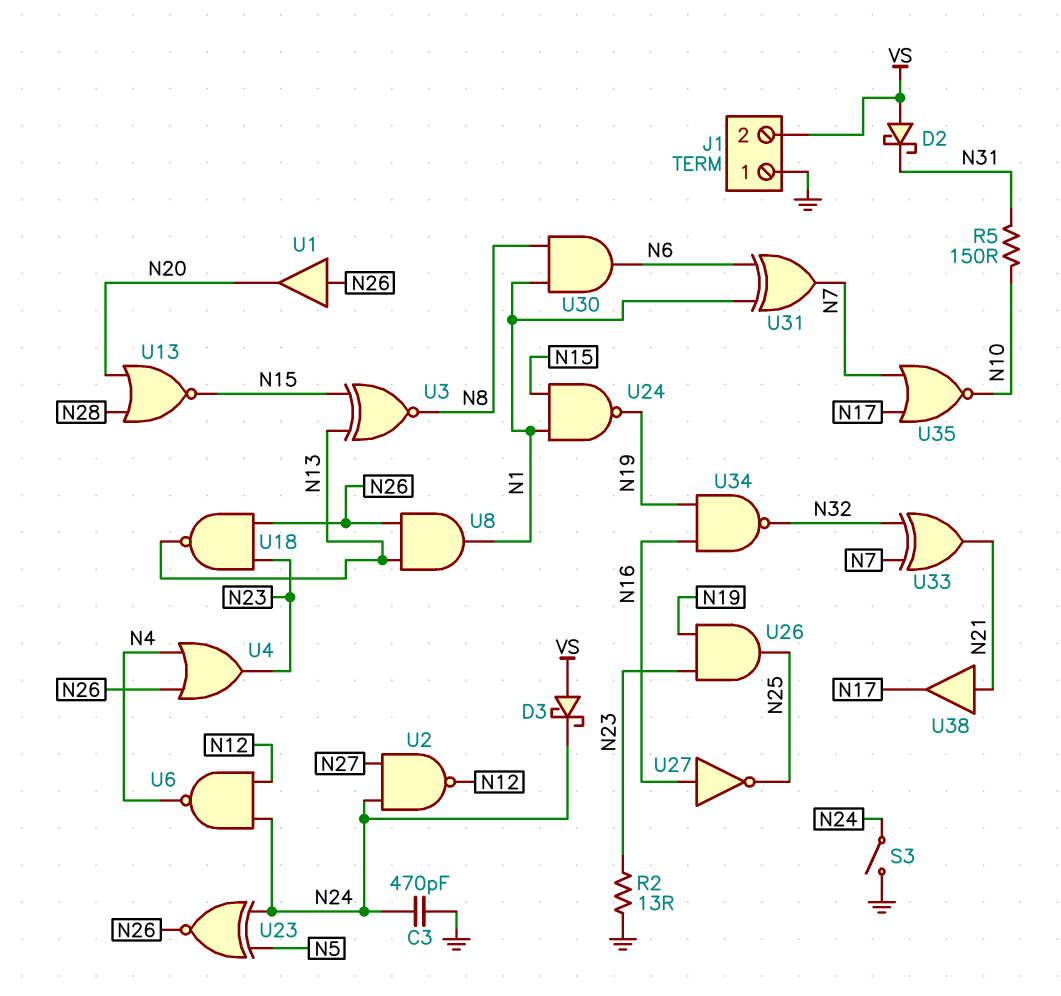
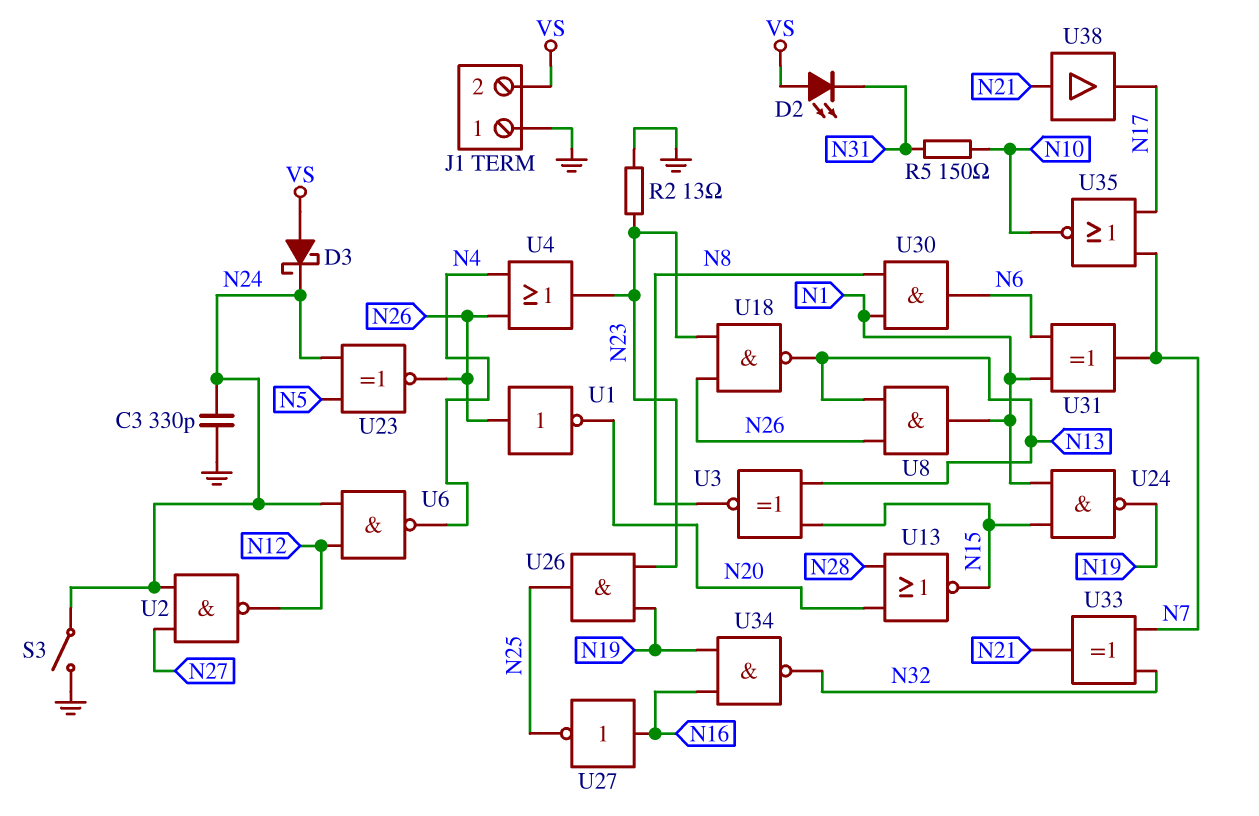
C3: 470pF (GND, N24) -> 330pF (GND, N24)
D2: schottky (A VS, K N31) -> LED (A VS, K N31)
U1: buffer (in N26, out N20) -> NOT (in N26, out N20)

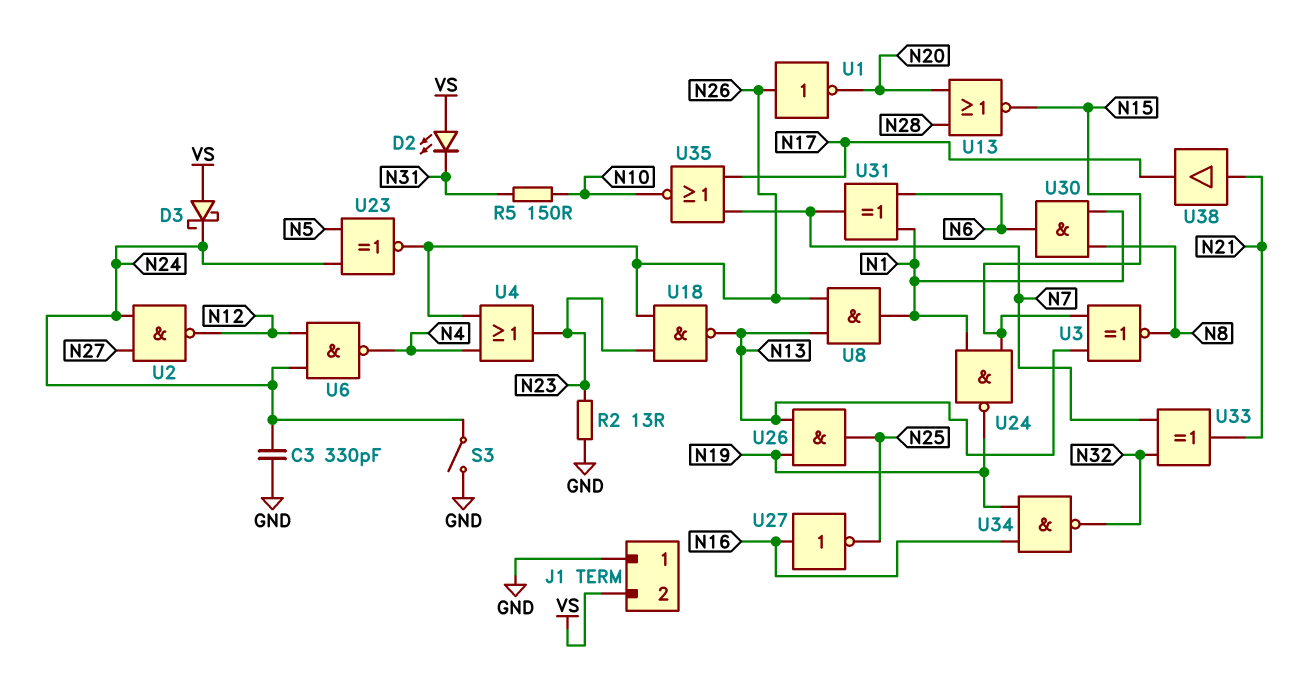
U26: AND (in N19, in N23, out N25) -> AND (in N13, in N19, out N25)

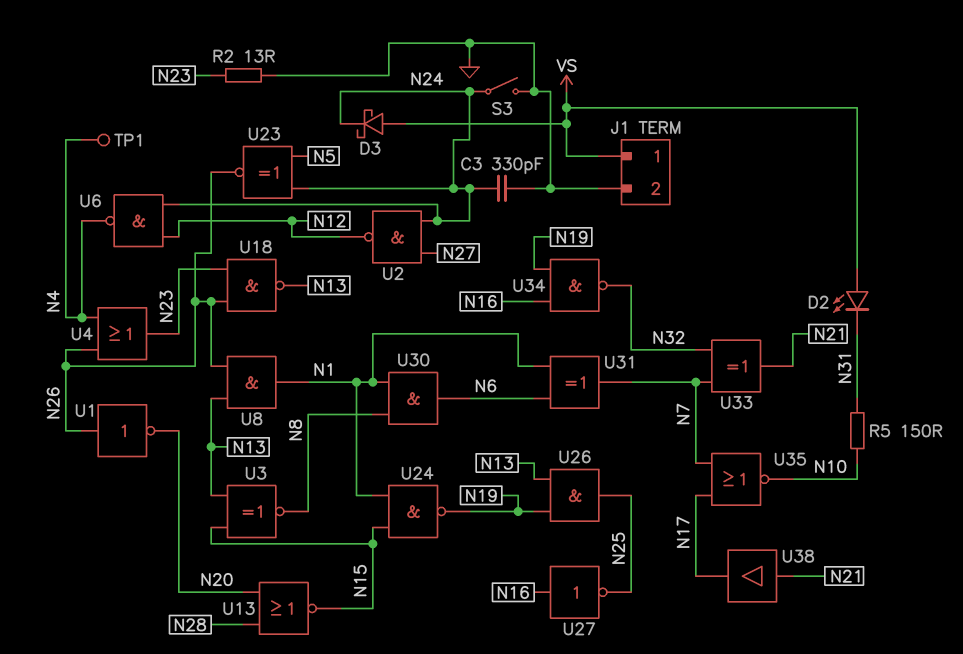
J1 pin 1: GND -> VS
J1 pin 2: VS -> GND
TP1: none -> test point (N4)

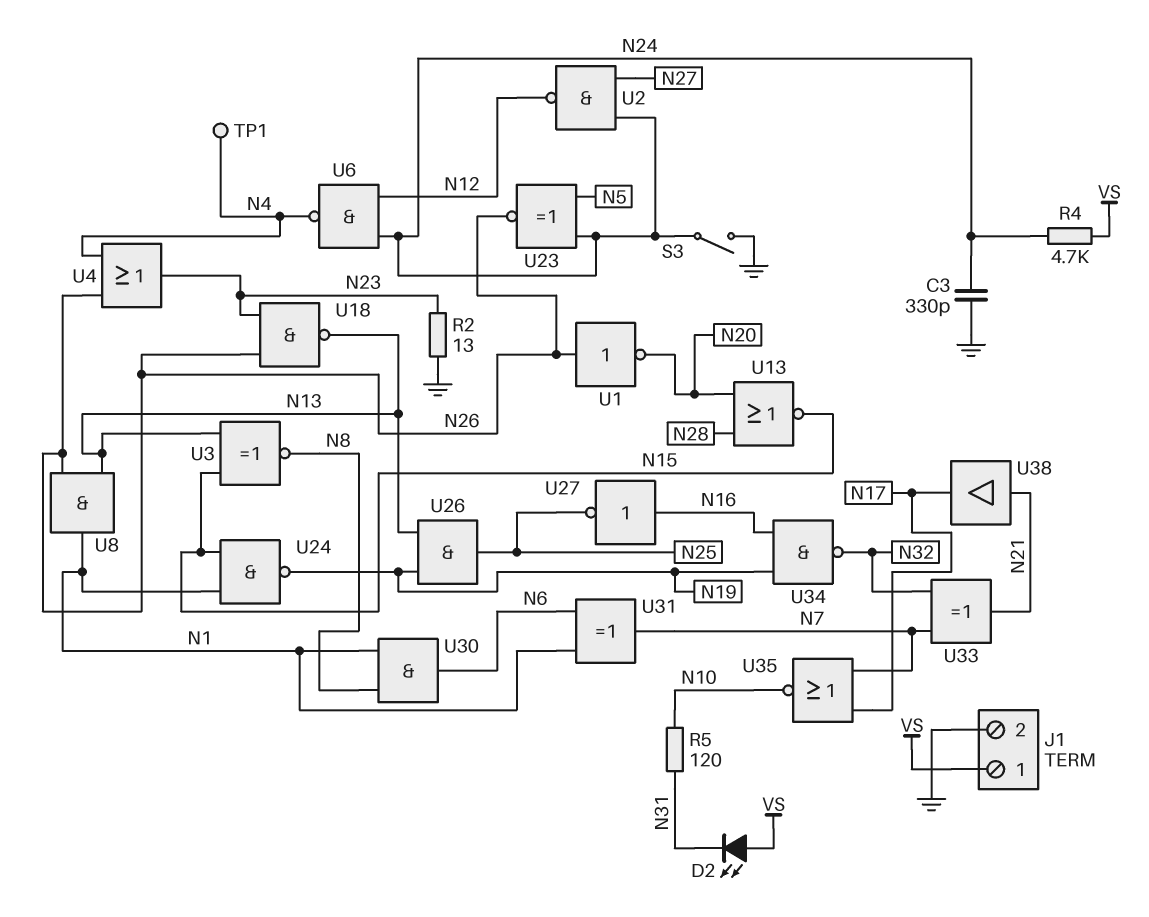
D3: schottky (A VS, K N24) -> none
R4: none -> 4.7k (N24, VS)
R5: 150 (N10, N31) -> 120 (N10, N31)

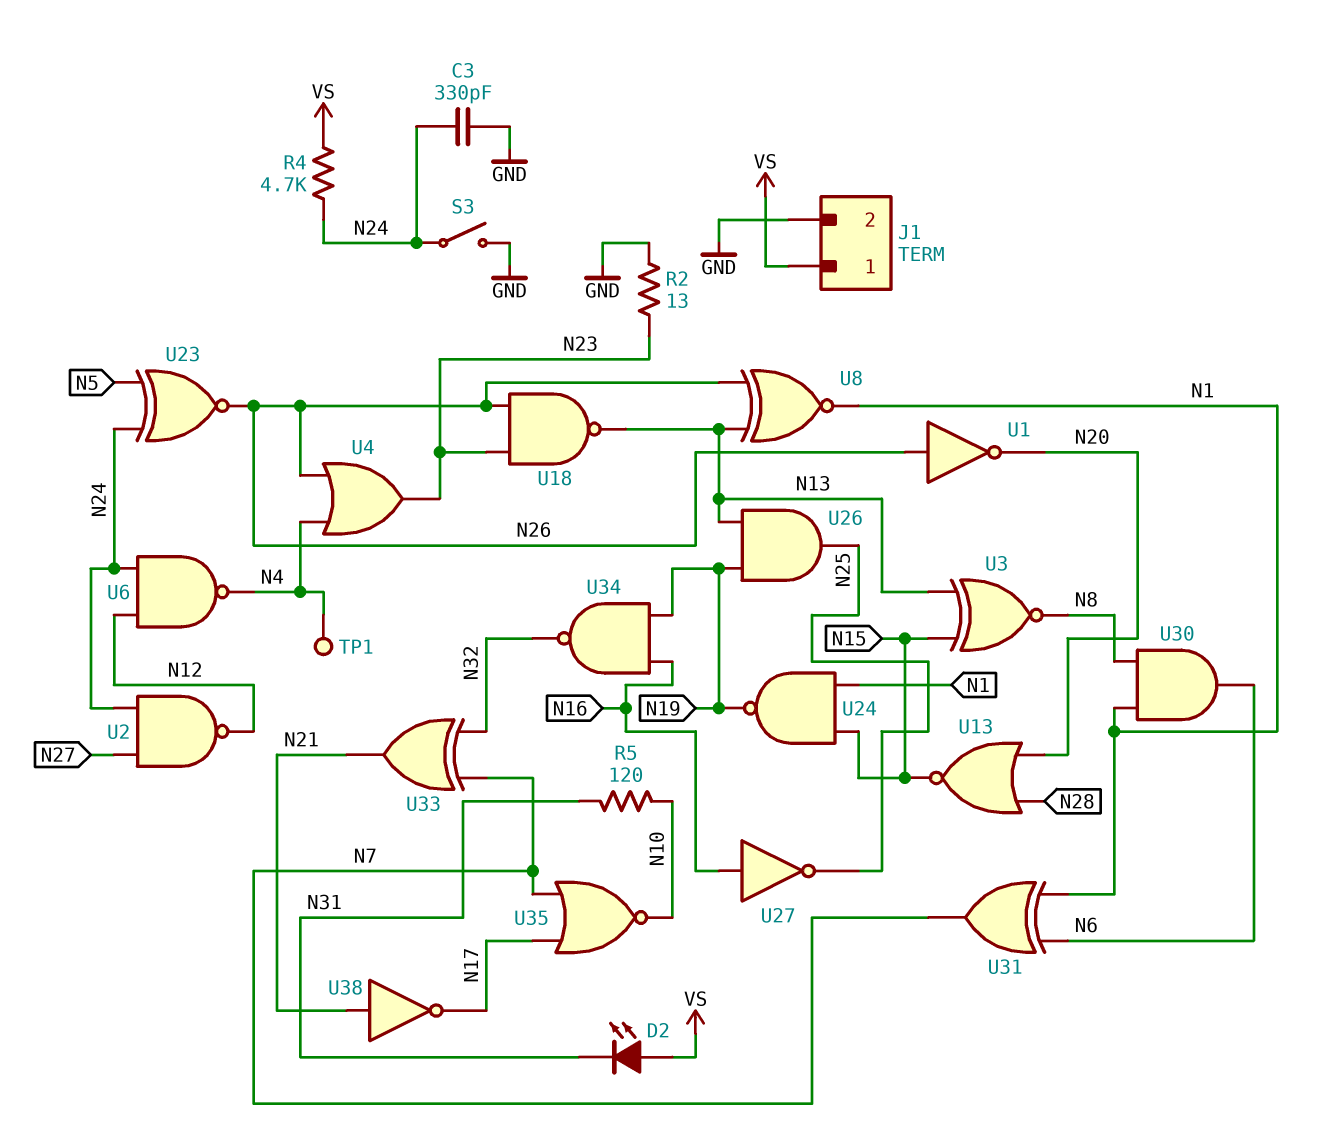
U8: AND (in N13, in N26, out N1) -> XNOR (in N13, in N26, out N1)
U38: buffer (in N21, out N17) -> NOT (in N21, out N17)

